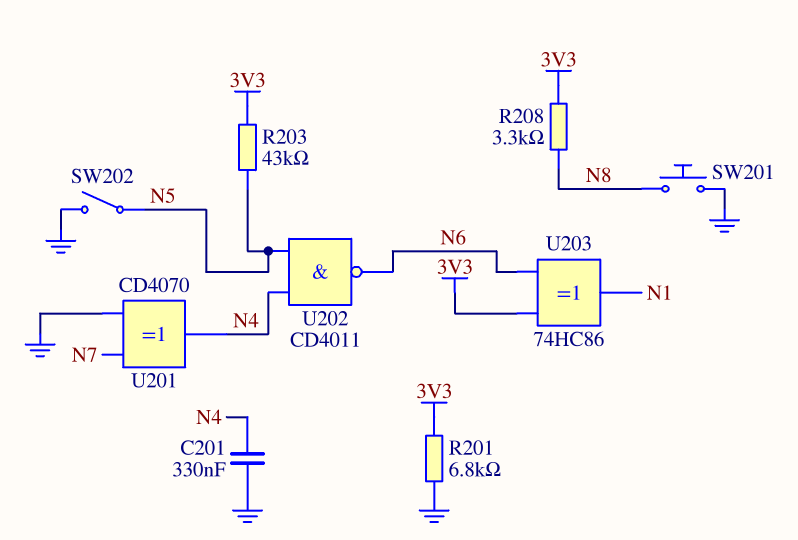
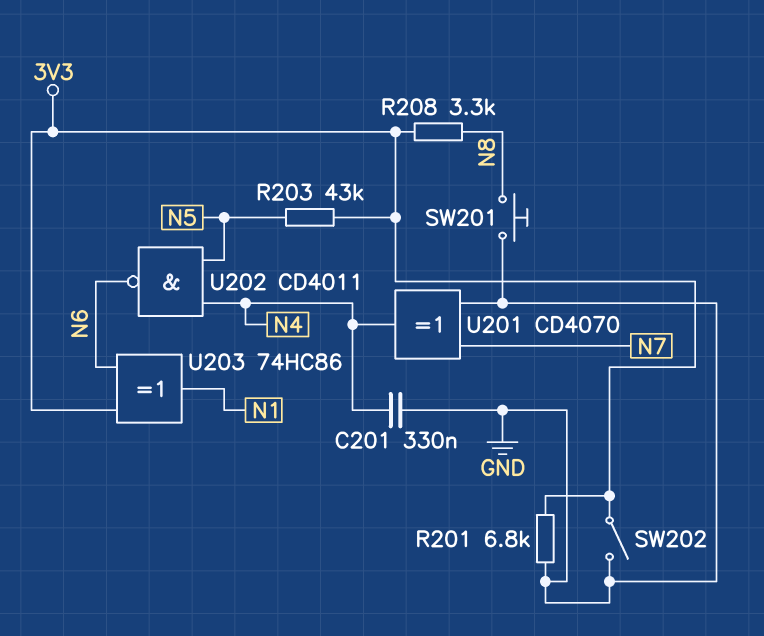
SW202: switch (GND, N5) -> switch (3V3, GND)

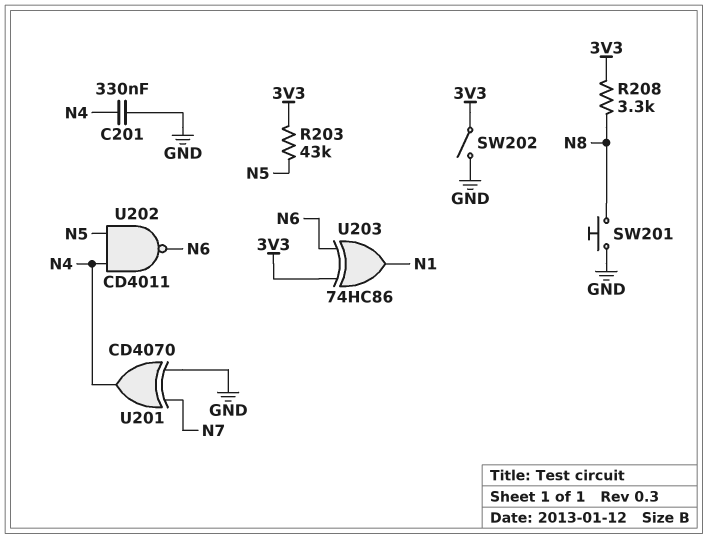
R201: 6.8k (3V3, GND) -> none

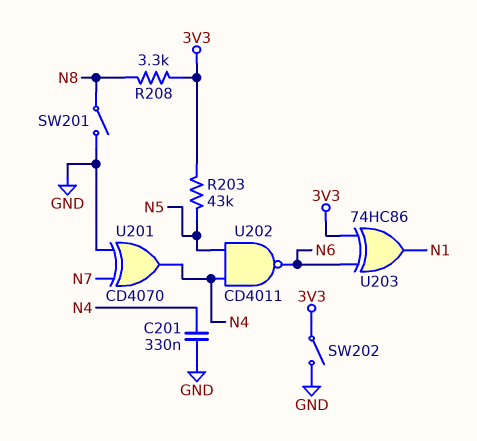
SW201: button (GND, N8) -> switch (GND, N8)

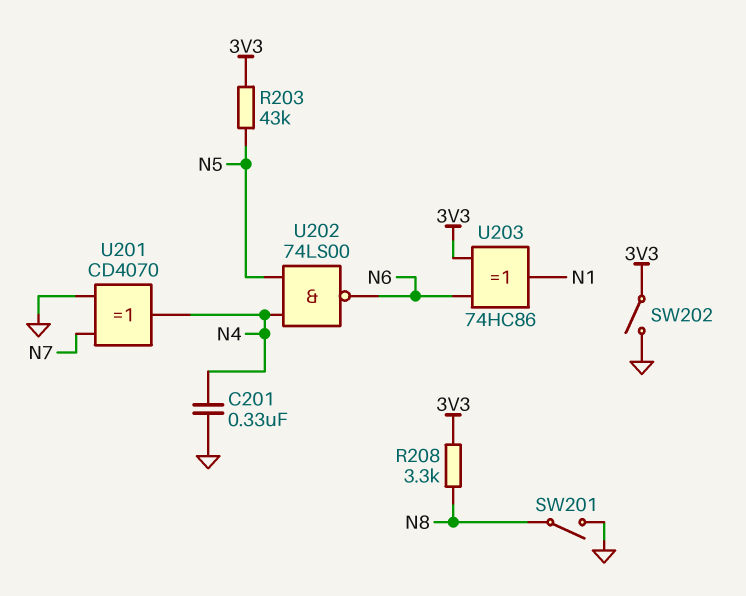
U202: NAND CD4011 (in N4, in N5, out N6) -> NAND 74LS00 (in N4, in N5, out N6)

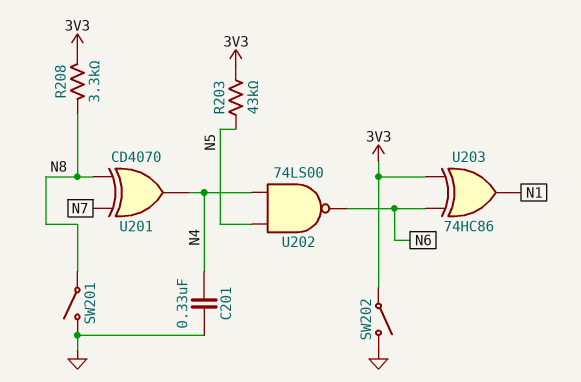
U201: XOR CD4070 (in GND, in N7, out N4) -> XOR CD4070 (in N7, in N8, out N4)

